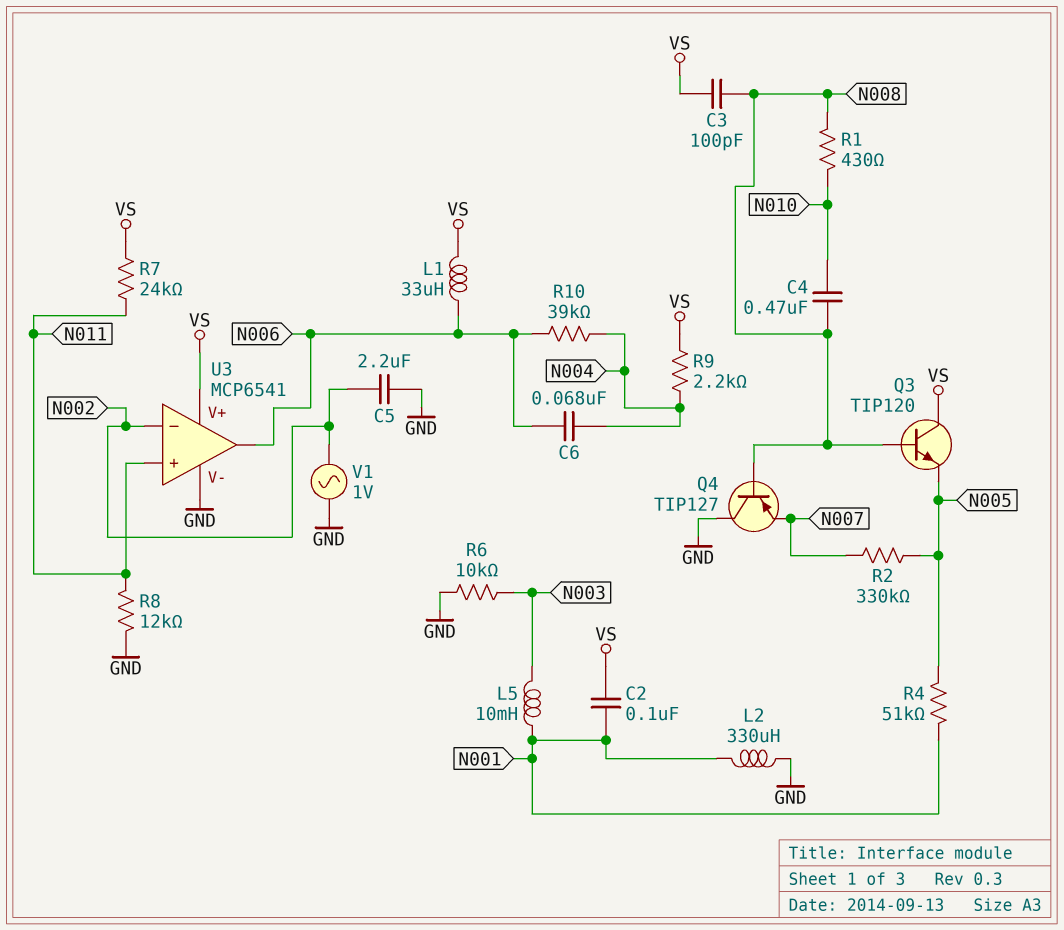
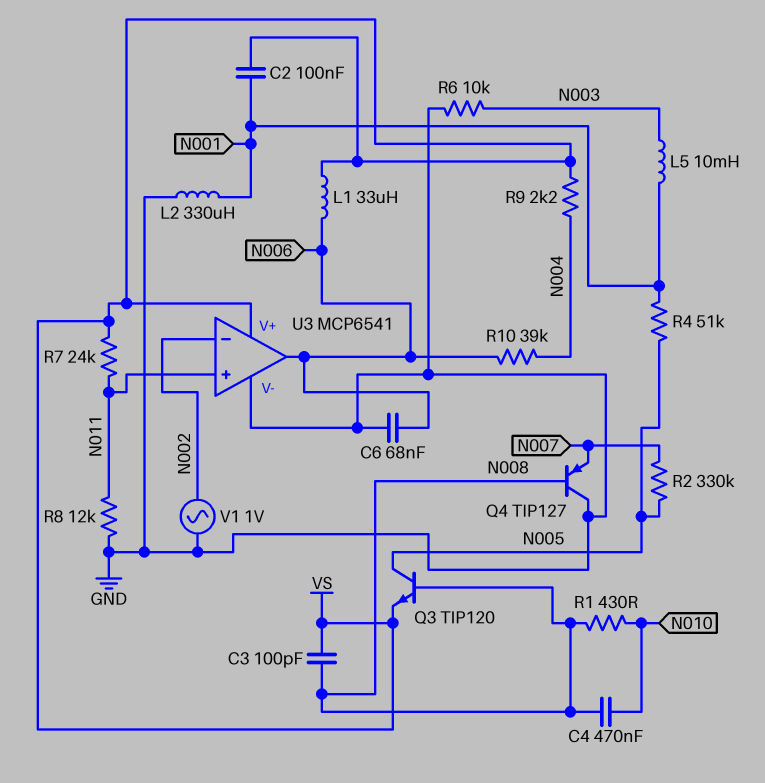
C5: 2.2uF (GND, N002) -> none
C6: 68nF (N004, N006) -> 68nF (GND, N006)
Q3: NPN TIP120 (B N008, C VS, E N005) -> NPN TIP120 (B N008, C N005, E VS)

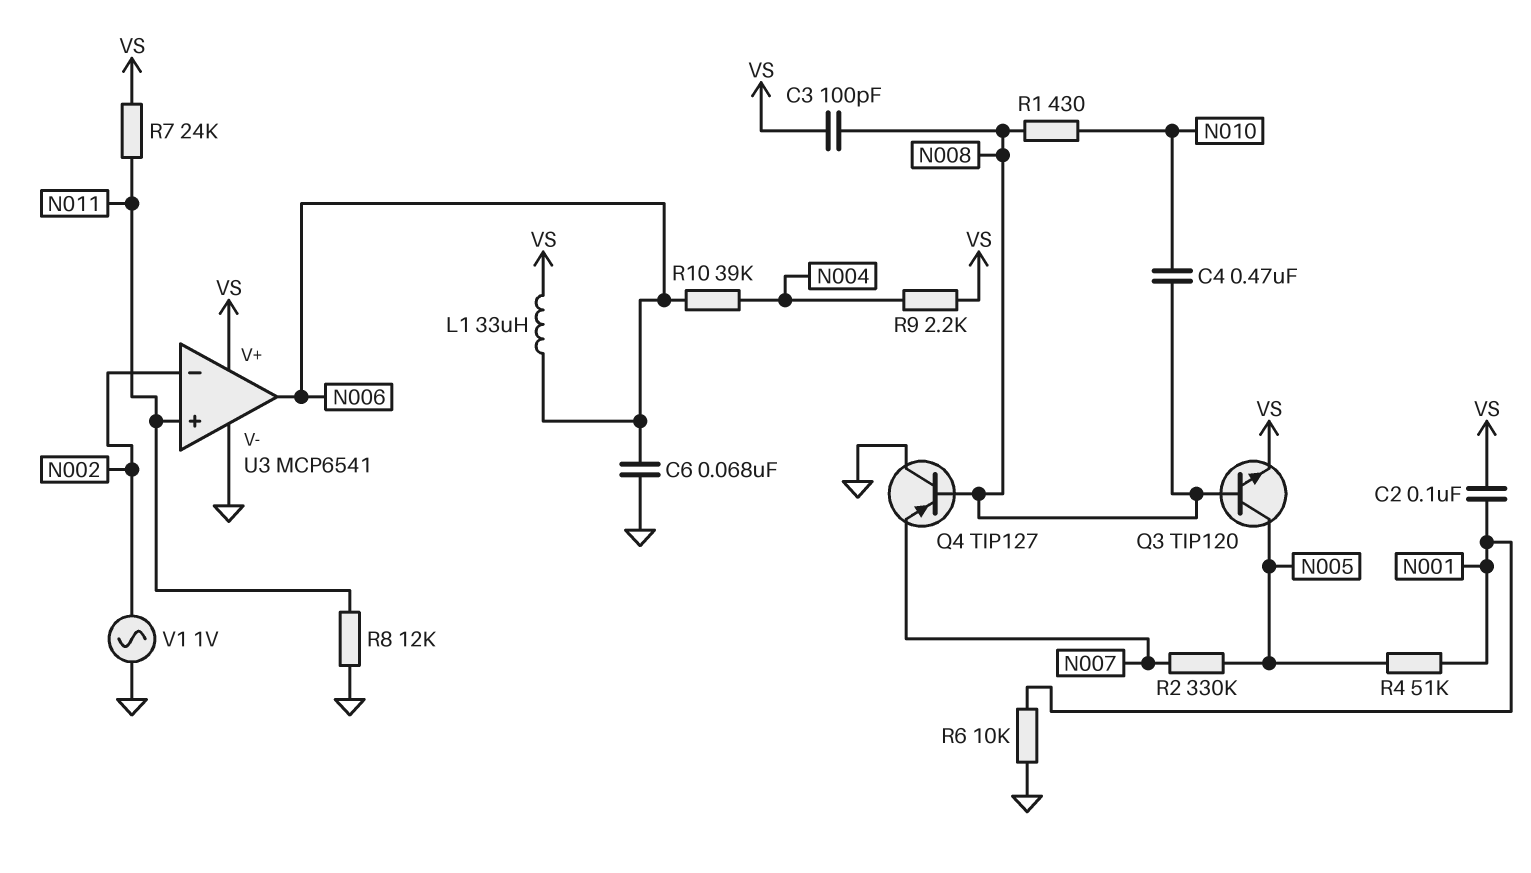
L2: 330uH (GND, N001) -> none
L5: 10mH (N001, N003) -> none
R6: 10k (GND, N003) -> 10k (GND, N001)

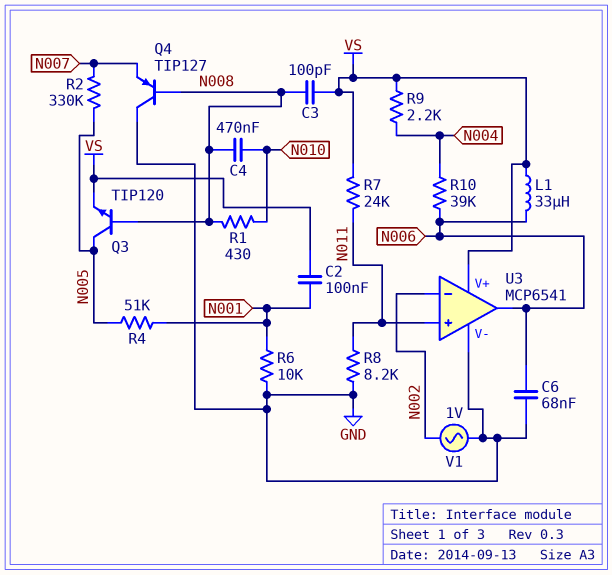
R8: 12k (GND, N011) -> 8.2k (GND, N011)

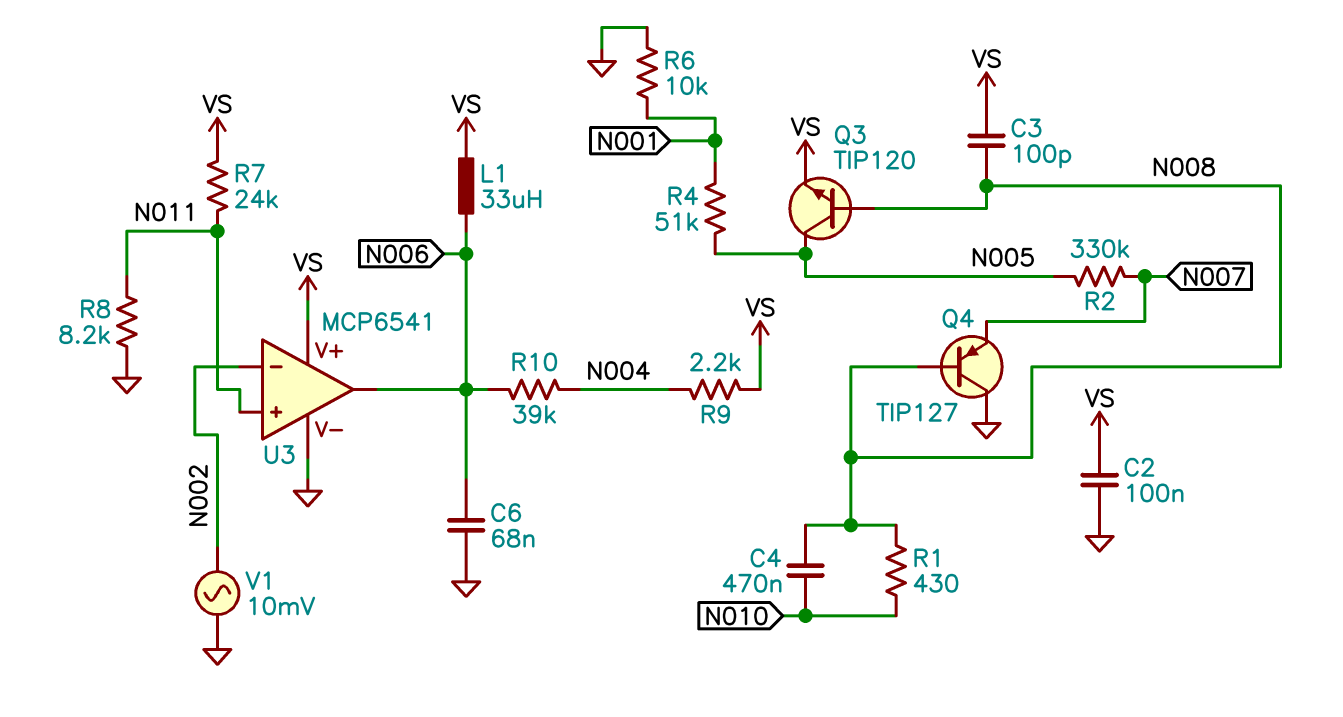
C2: 100nF (N001, VS) -> 100nF (GND, VS)
V1: AC 1V (GND, N002) -> AC 10mV (GND, N002)

